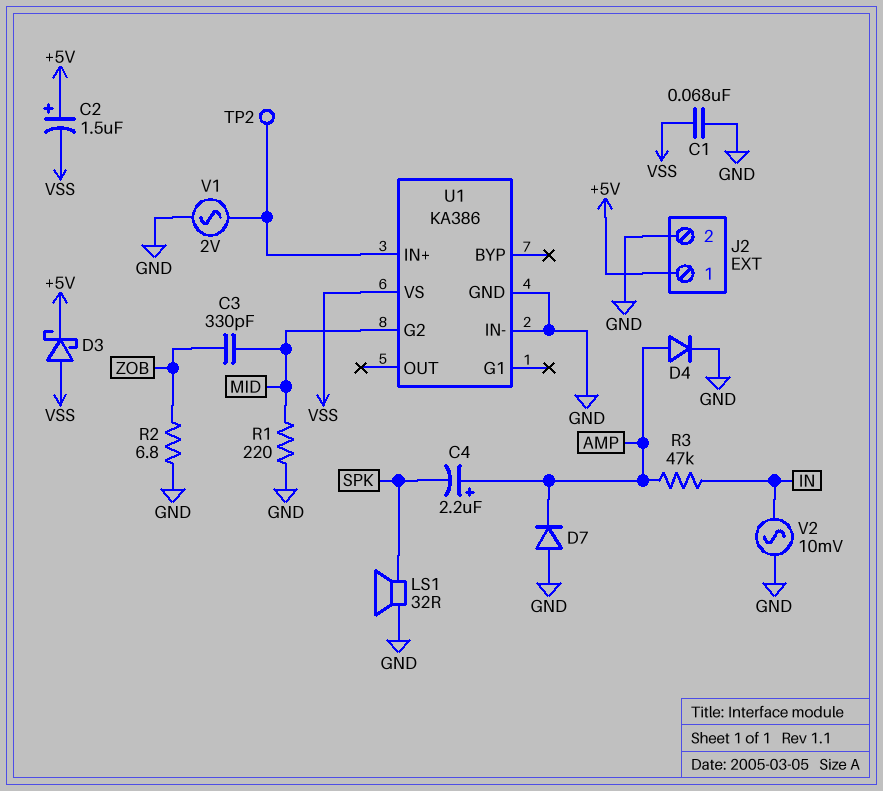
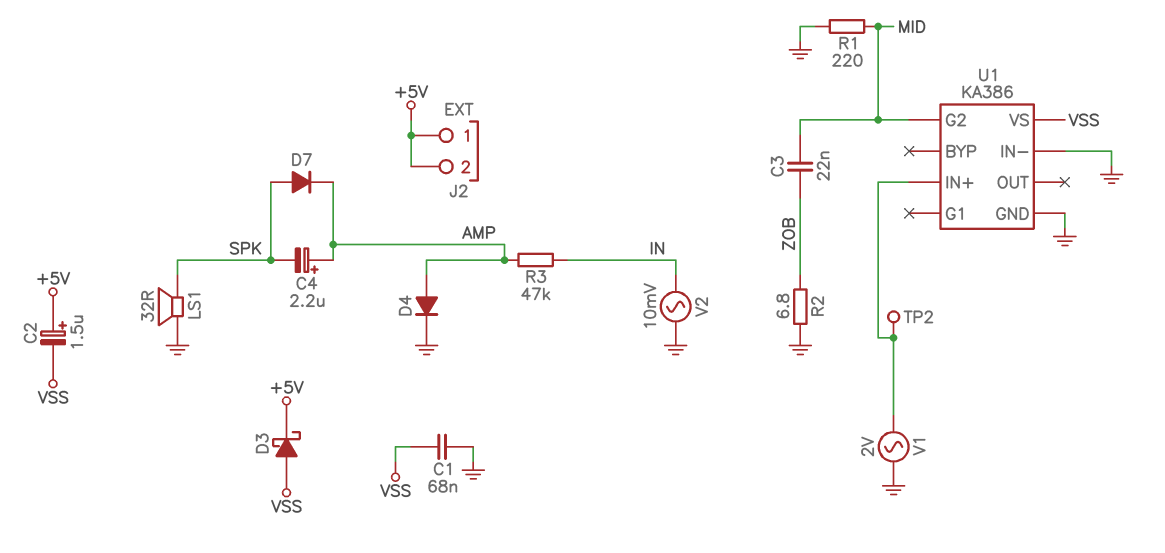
C3: 330pF (MID, ZOB) -> 22nF (MID, ZOB)
D7: diode (A GND, K AMP) -> diode (A SPK, K AMP)
J2 pin 2: GND -> +5V

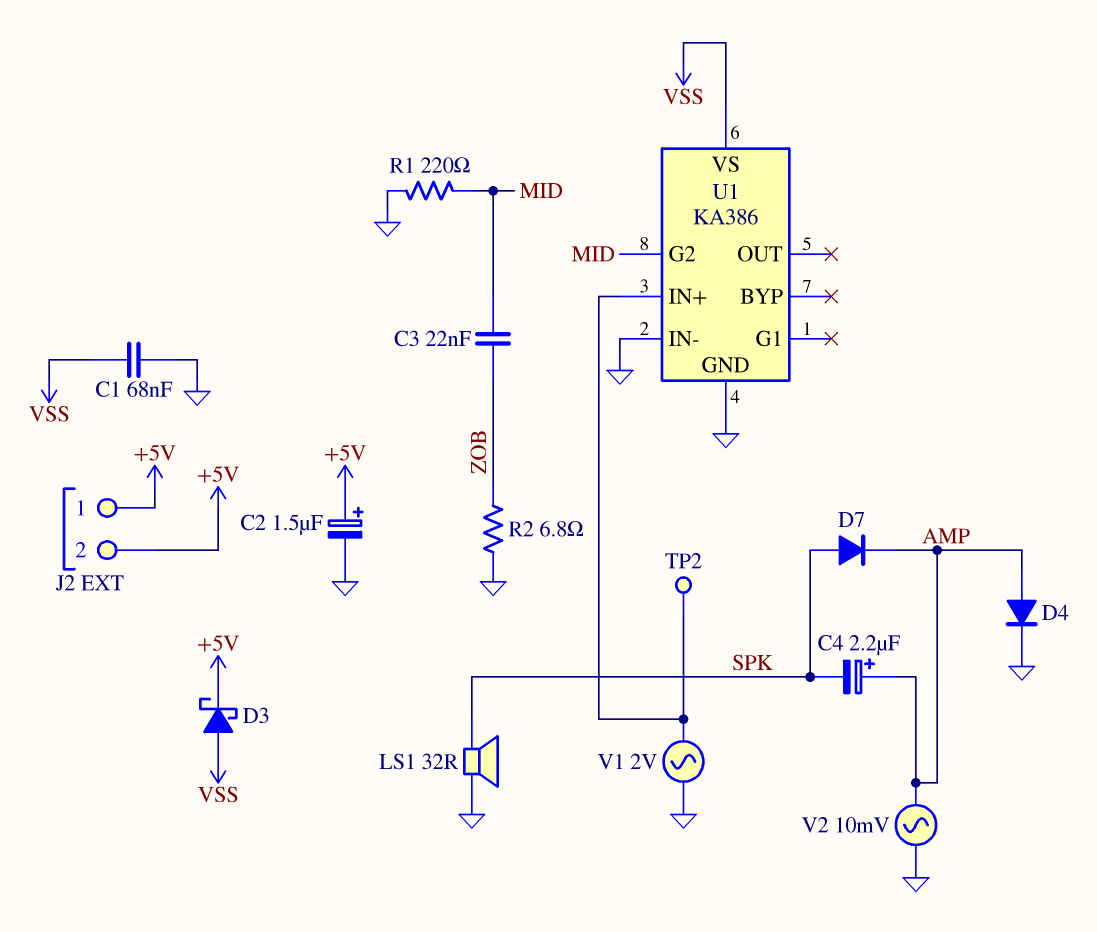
C2: 1.5uF (plus +5V, minus VSS) -> 1.5uF (plus +5V, minus GND)
R3: 47k (AMP, IN) -> none
V2: AC 10mV (GND, IN) -> AC 10mV (AMP, GND)

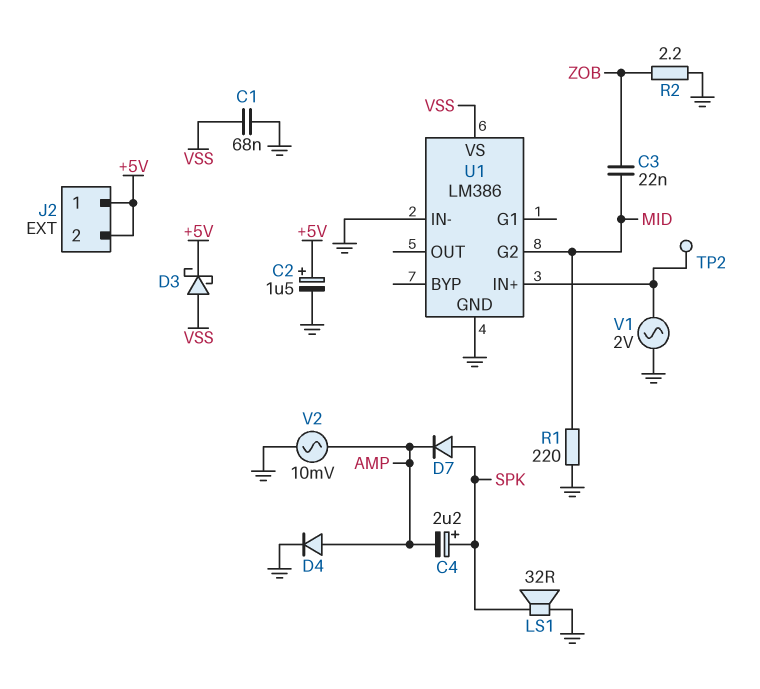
C4: 2.2uF (plus AMP, minus SPK) -> 2.2uF (plus SPK, minus AMP)
R2: 6.8 (GND, ZOB) -> 2.2 (GND, ZOB)
U1: KA386 -> LM386

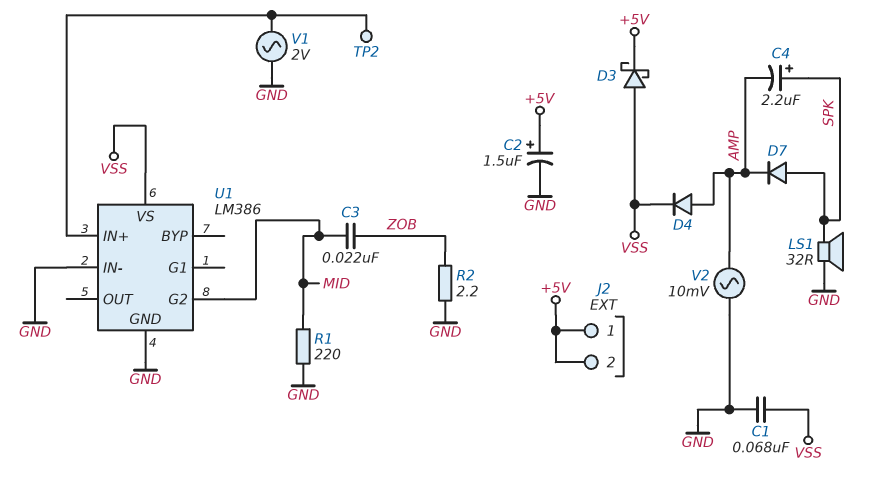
D4: diode (A AMP, K GND) -> diode (A AMP, K VSS)

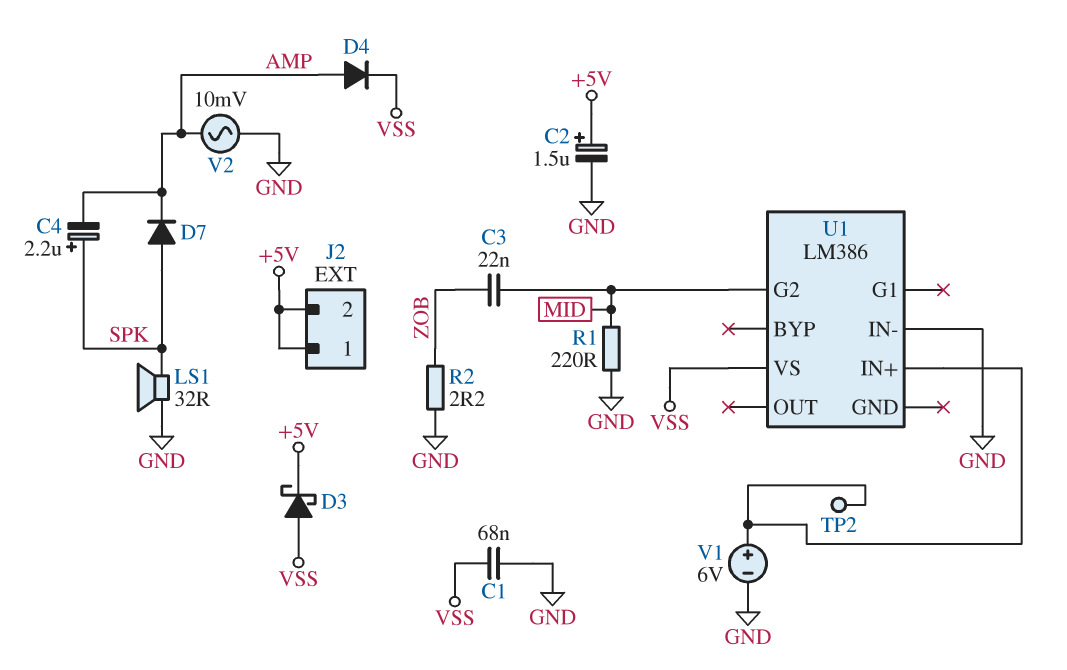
U1 pin GND: GND -> none
V1: AC 2V (GND, U1/IN+) -> 6V (plus U1/IN+, minus GND)

